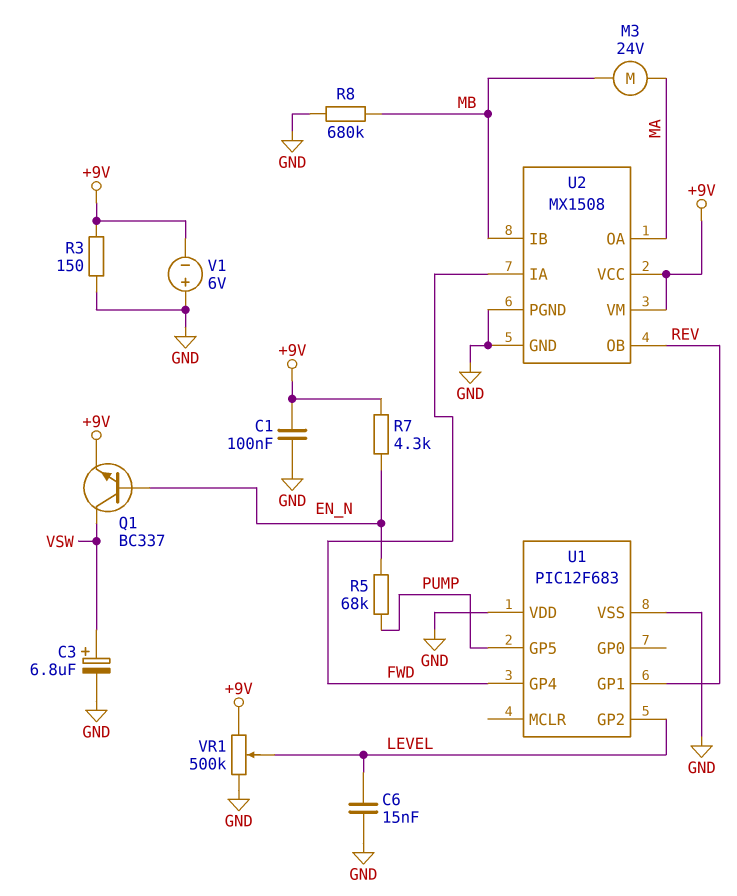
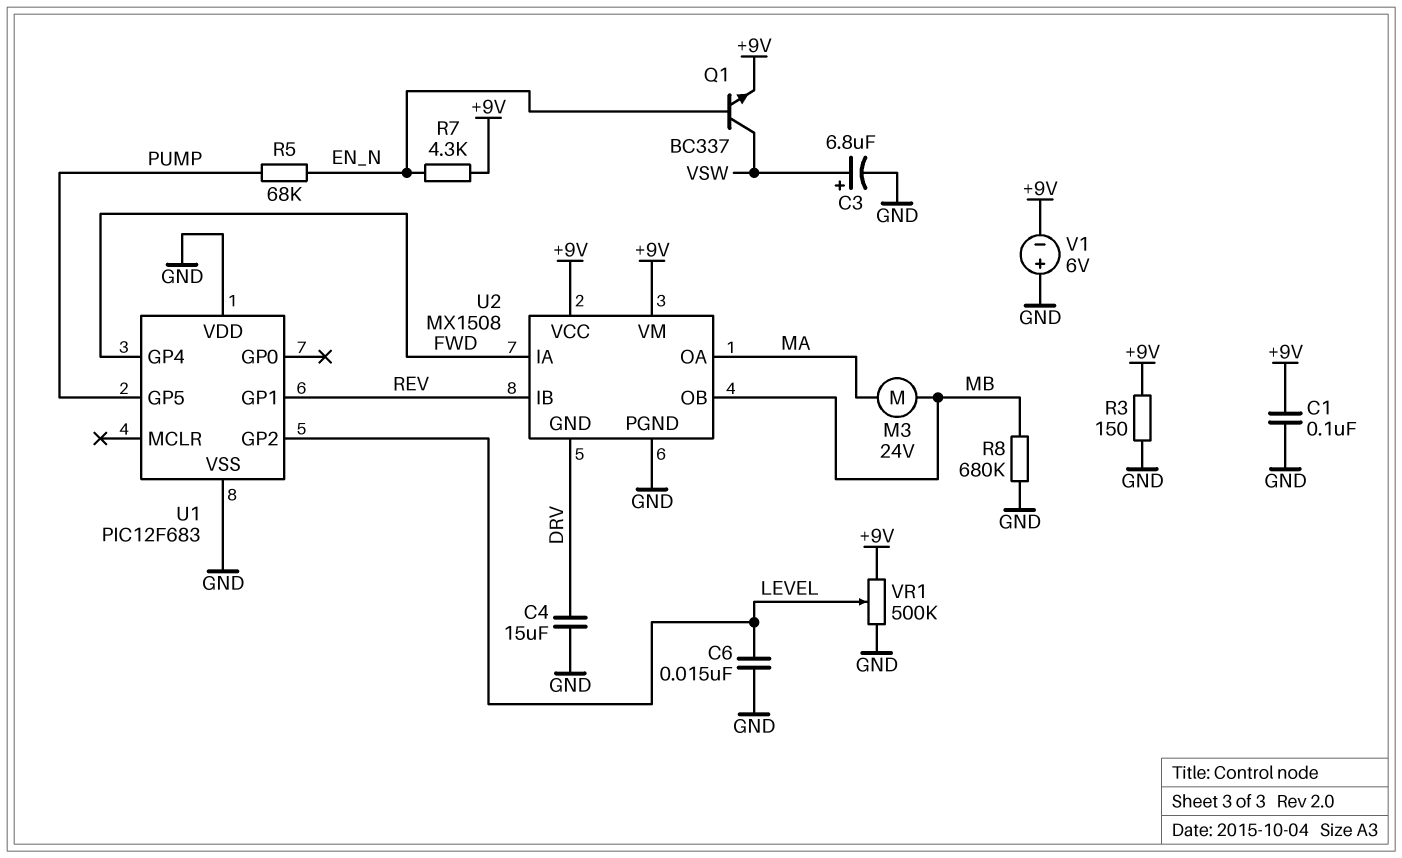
C4: none -> 15uF (DRV, GND)
U2 pin GND: GND -> DRV
U2 pin IB: MB -> REV
U2 pin OB: REV -> MB

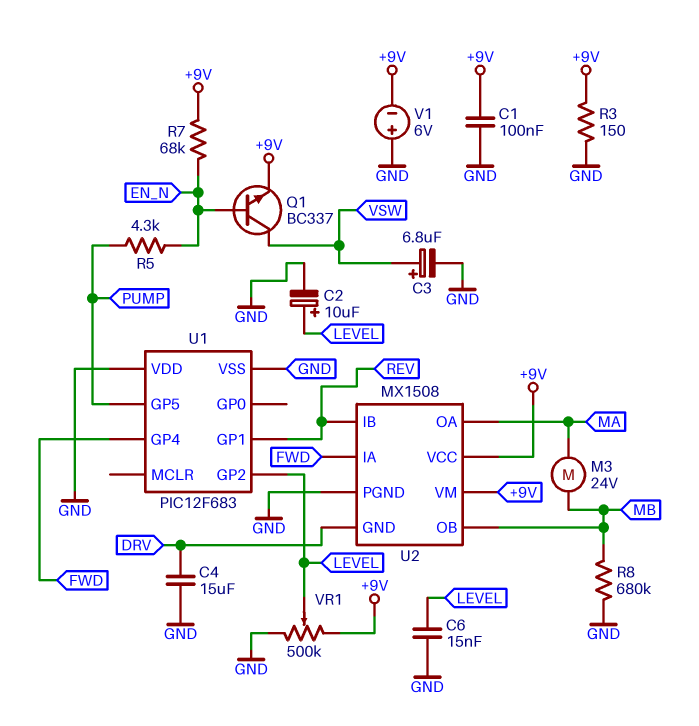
C2: none -> 10uF (plus LEVEL, minus GND)
R5: 68k (EN_N, PUMP) -> 4.3k (EN_N, PUMP)
R7: 4.3k (+9V, EN_N) -> 68k (+9V, EN_N)

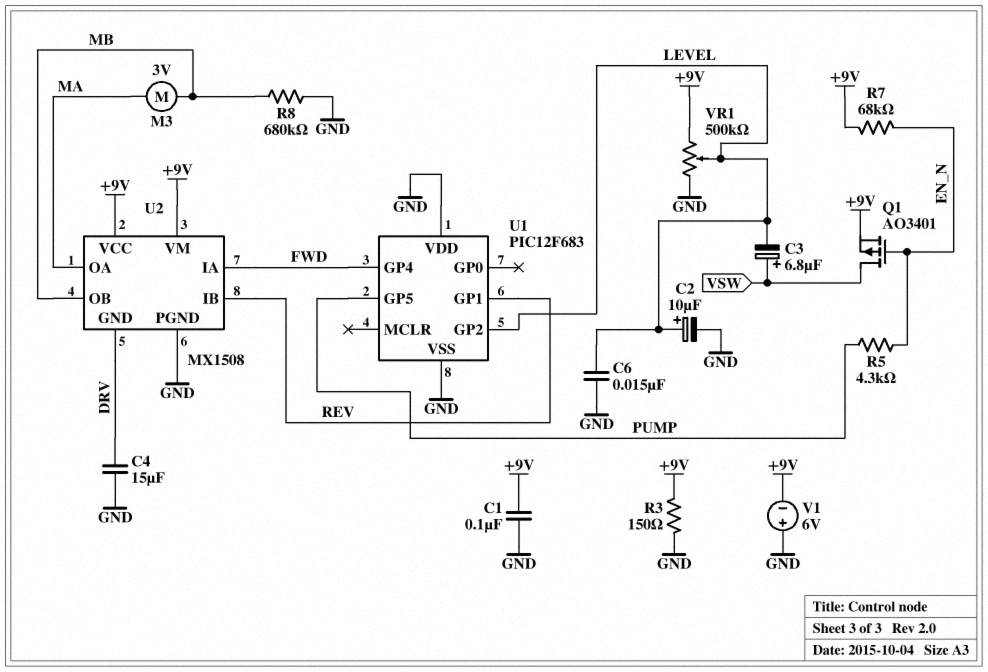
C3: 6.8uF (plus VSW, minus GND) -> 6.8uF (plus VSW, minus LEVEL)
M3: motor 24V (MA, MB) -> motor 3V (MA, MB)
Q1: NPN BC337 (B EN_N, C VSW, E +9V) -> PMOS AO3401 (G EN_N, D VSW, S +9V)

